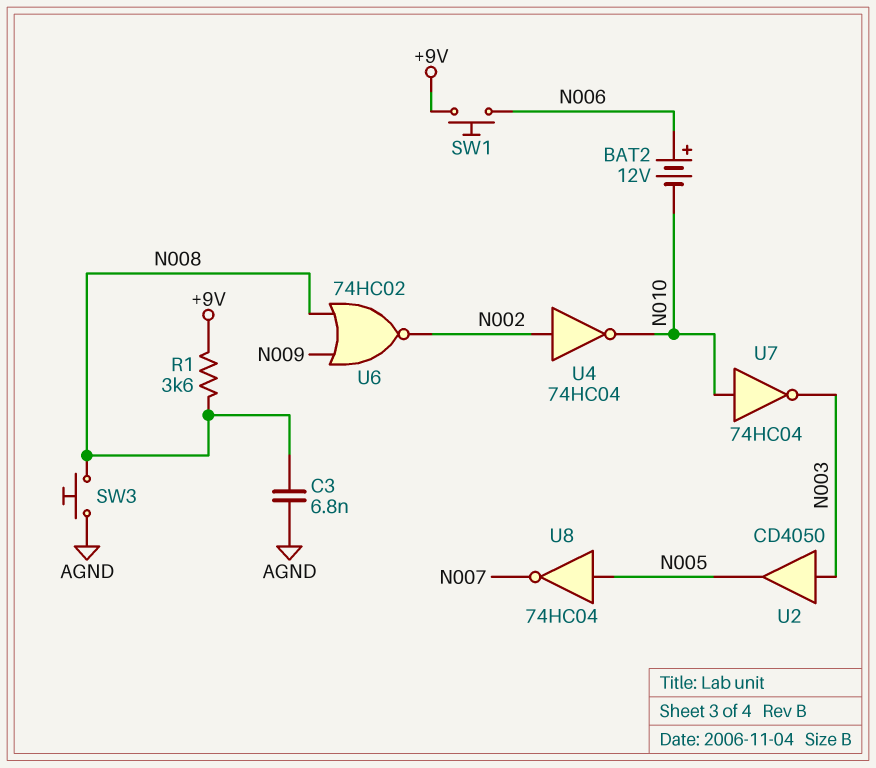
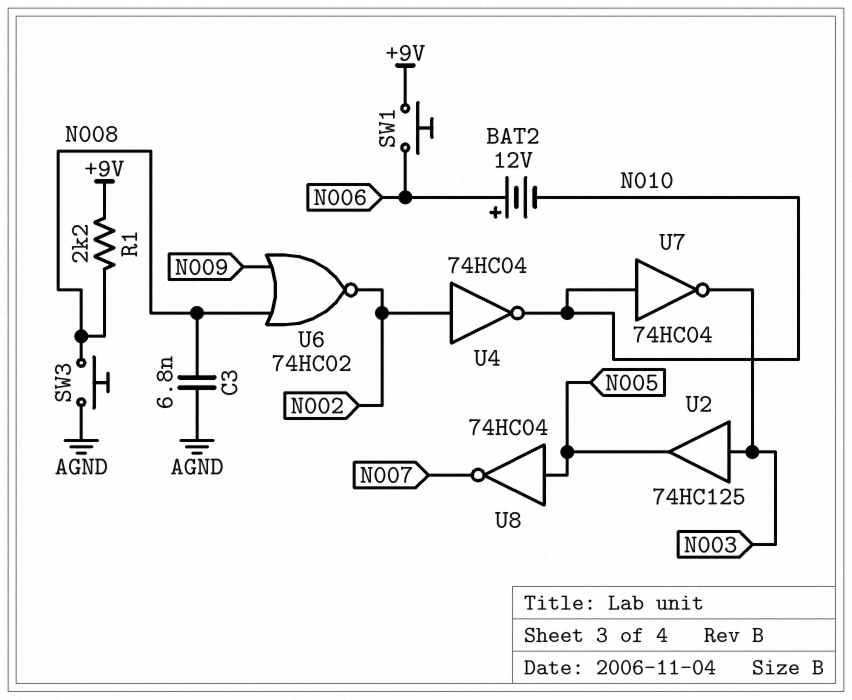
R1: 3.6k (+9V, N008) -> 2.2k (+9V, N008)
U2: buffer CD4050 (in N003, out N005) -> buffer 74HC125 (in N003, out N005)

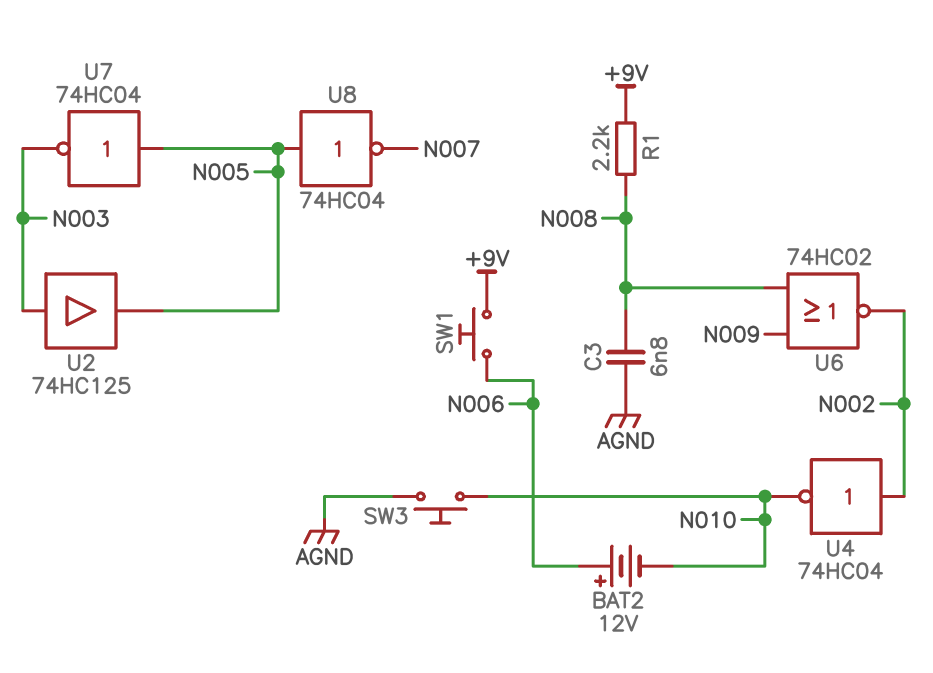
SW3: button (AGND, N008) -> button (AGND, N010)
U7: NOT 74HC04 (in N010, out N003) -> NOT 74HC04 (in N005, out N003)

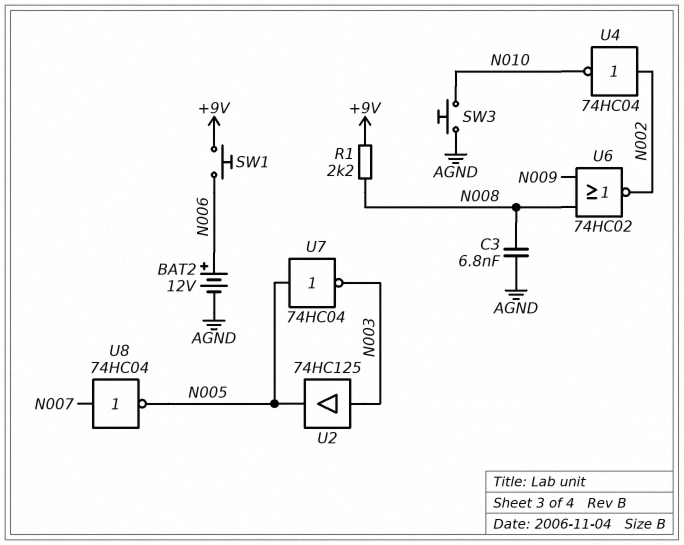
BAT2: 12V (plus N006, minus N010) -> 12V (plus N006, minus AGND)
U8: NOT 74HC04 (in N005, out N007) -> NOT 74HC04 (in N007, out N005)

